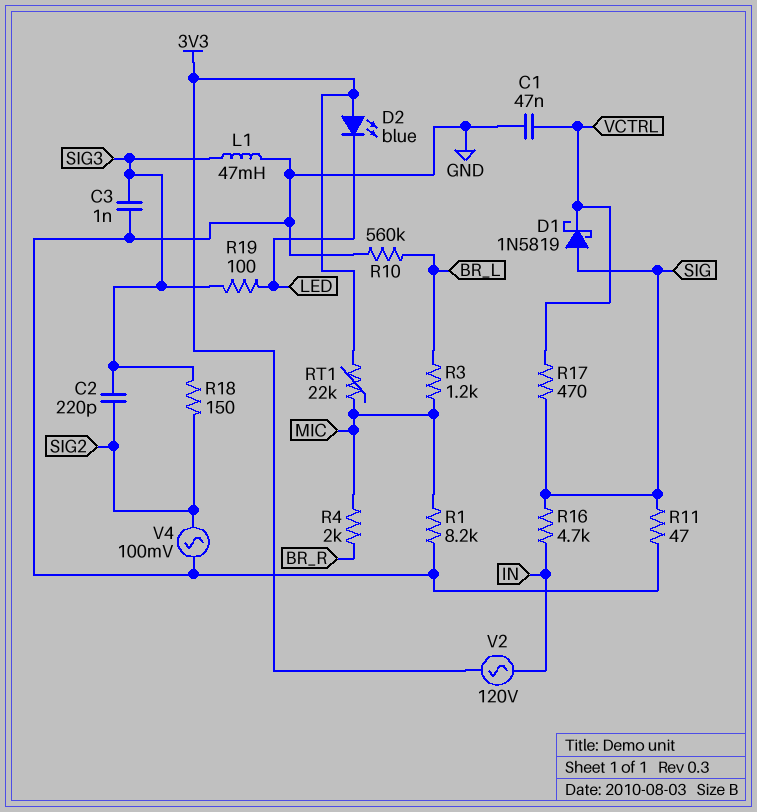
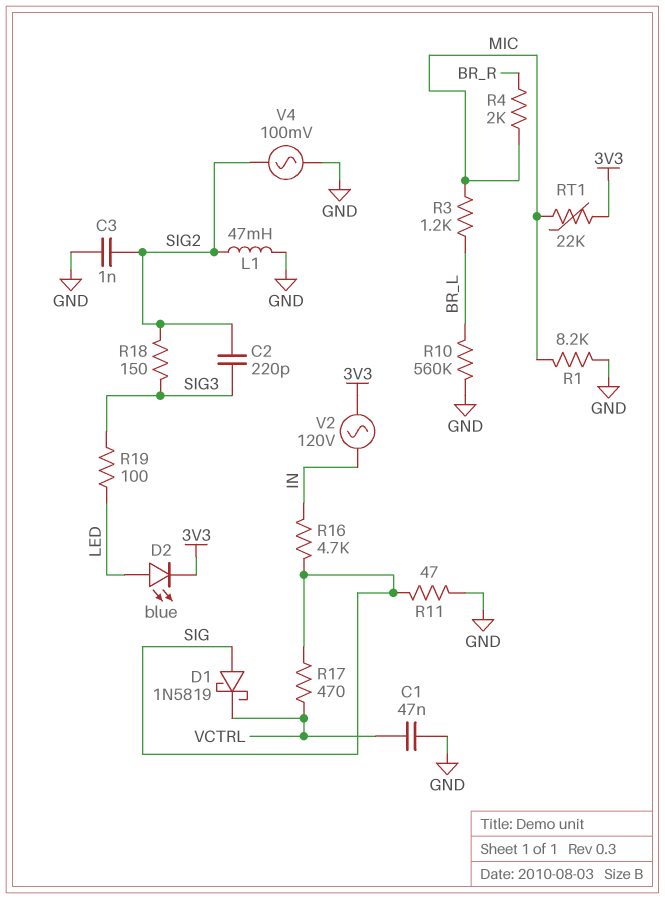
C3: 1nF (GND, SIG3) -> 1nF (GND, SIG2)
D2: LED blue (A 3V3, K LED) -> LED blue (A LED, K 3V3)
L1: 47mH (GND, SIG3) -> 47mH (GND, SIG2)

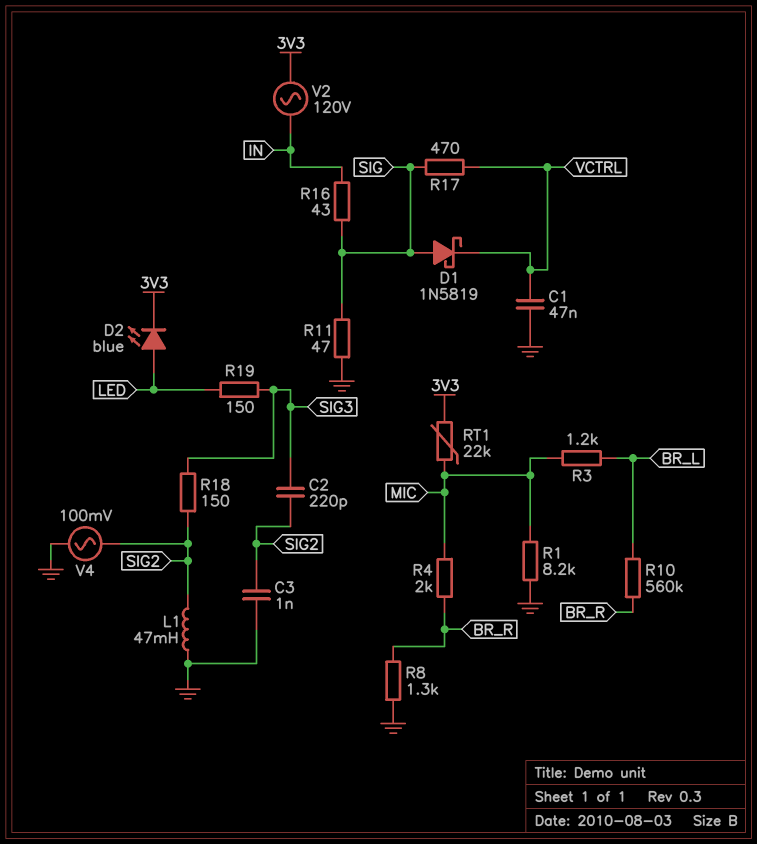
R8: none -> 1.3k (BR_R, GND)
R10: 560k (BR_L, GND) -> 560k (BR_L, BR_R)
R16: 4.7k (IN, SIG) -> 43 (IN, SIG)
R19: 100 (LED, SIG3) -> 150 (LED, SIG3)

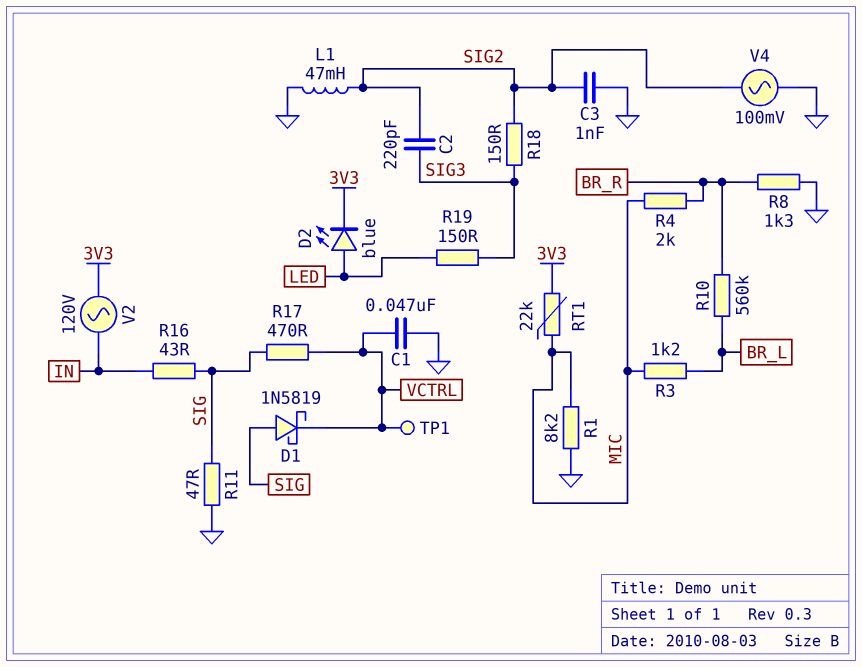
TP1: none -> test point (VCTRL)

